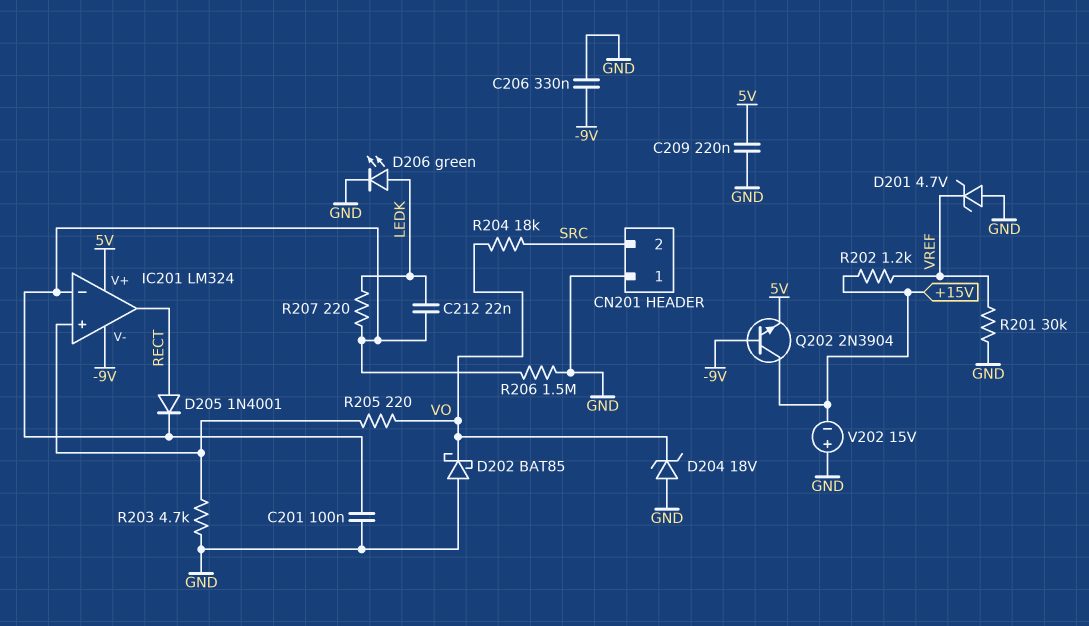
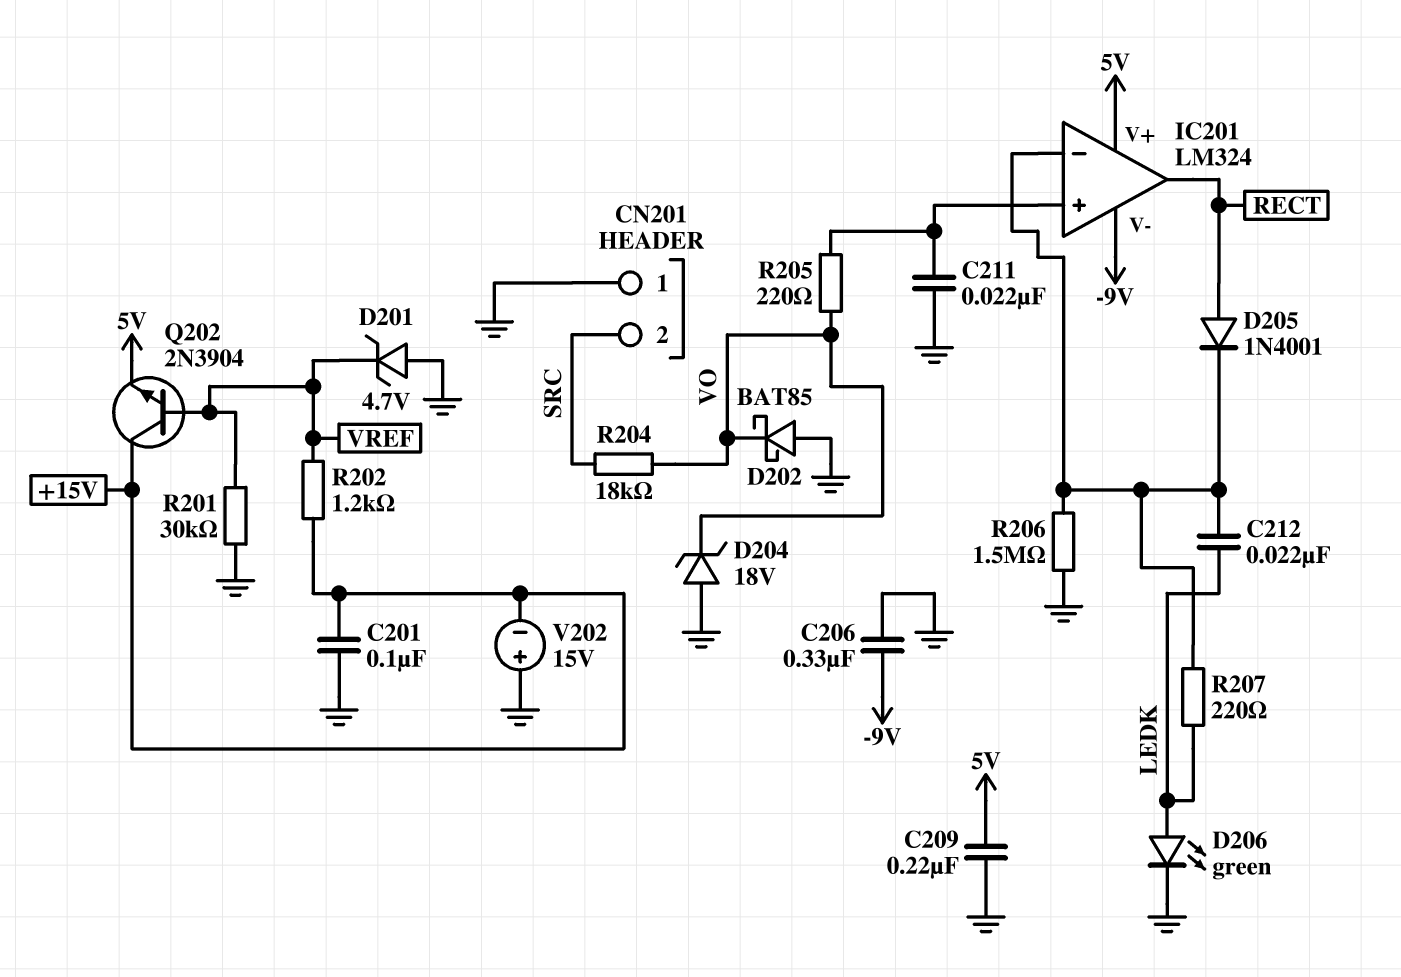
C201: 100nF (GND, IC201/in-) -> 100nF (+15V, GND)
C211: none -> 22nF (GND, IC201/in+)
Q202: NPN 2N3904 (B -9V, C +15V, E 5V) -> NPN 2N3904 (B VREF, C +15V, E 5V)
R203: 4.7k (GND, IC201/in+) -> none

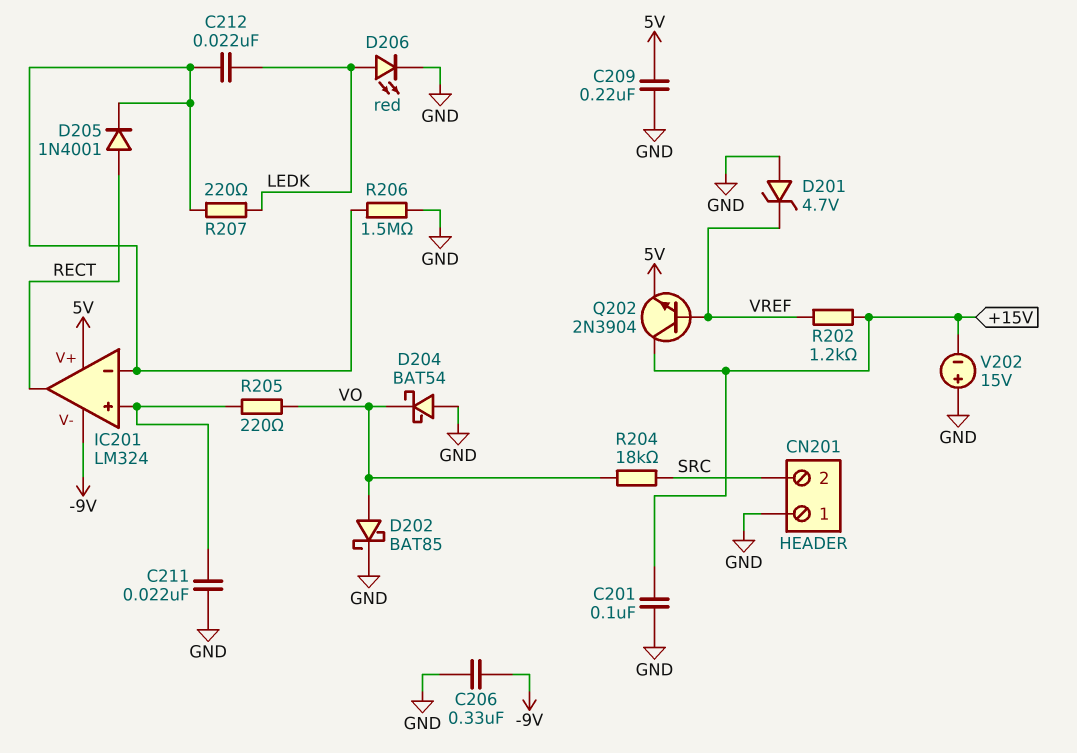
D202: schottky BAT85 (A GND, K VO) -> schottky BAT85 (A VO, K GND)
D204: zener 18V (A GND, K VO) -> schottky BAT54 (A GND, K VO)
D206: LED green (A LEDK, K GND) -> LED red (A LEDK, K GND)
R201: 30k (GND, VREF) -> none

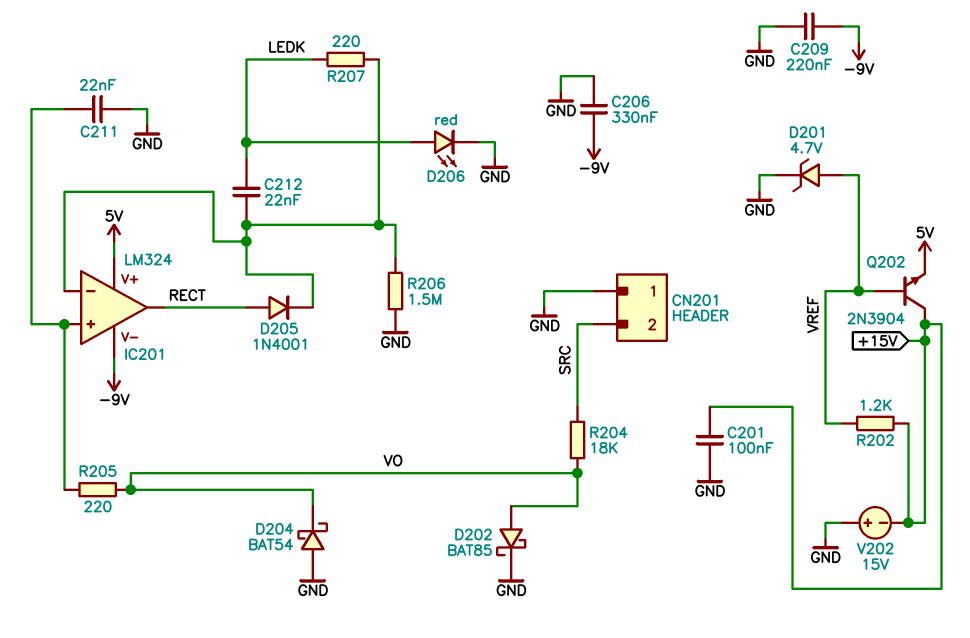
C209: 220nF (5V, GND) -> 220nF (-9V, GND)
D201: zener 4.7V (A GND, K VREF) -> zener 4.7V (A VREF, K GND)

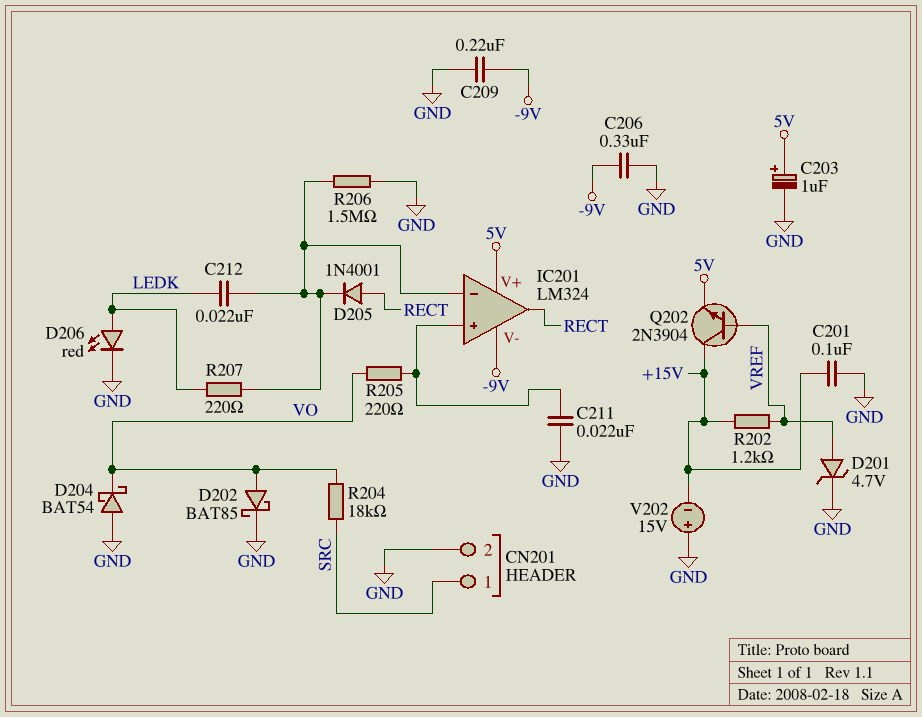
C203: none -> 1uF (plus 5V, minus GND)
CN201 pin 1: GND -> SRC
CN201 pin 2: SRC -> GND

